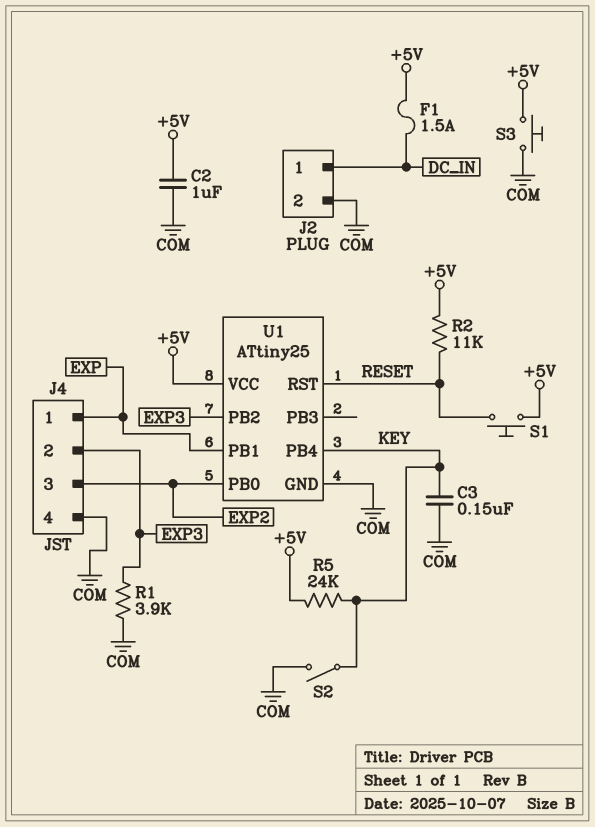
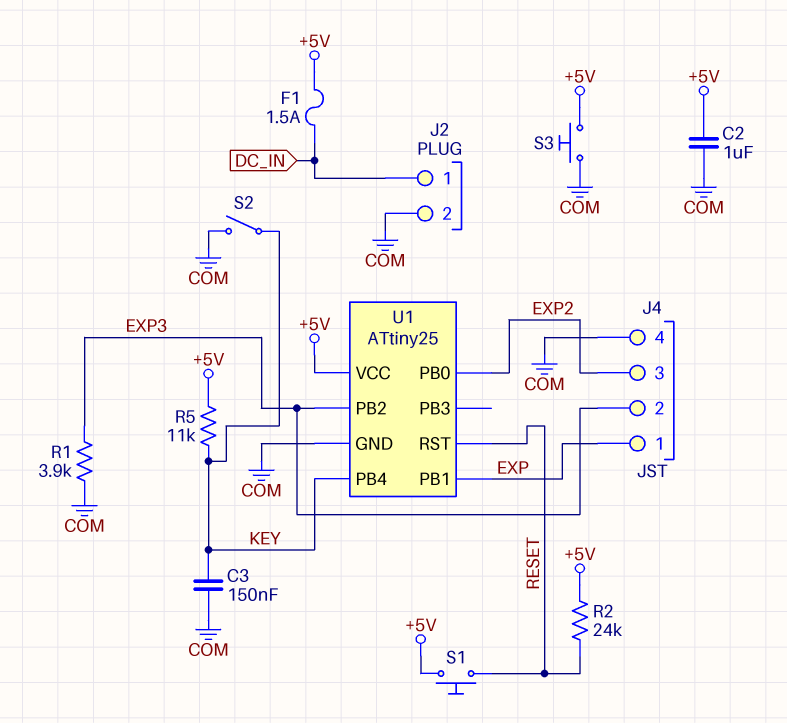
R2: 11k (+5V, RESET) -> 24k (+5V, RESET)
R5: 24k (+5V, KEY) -> 11k (+5V, KEY)

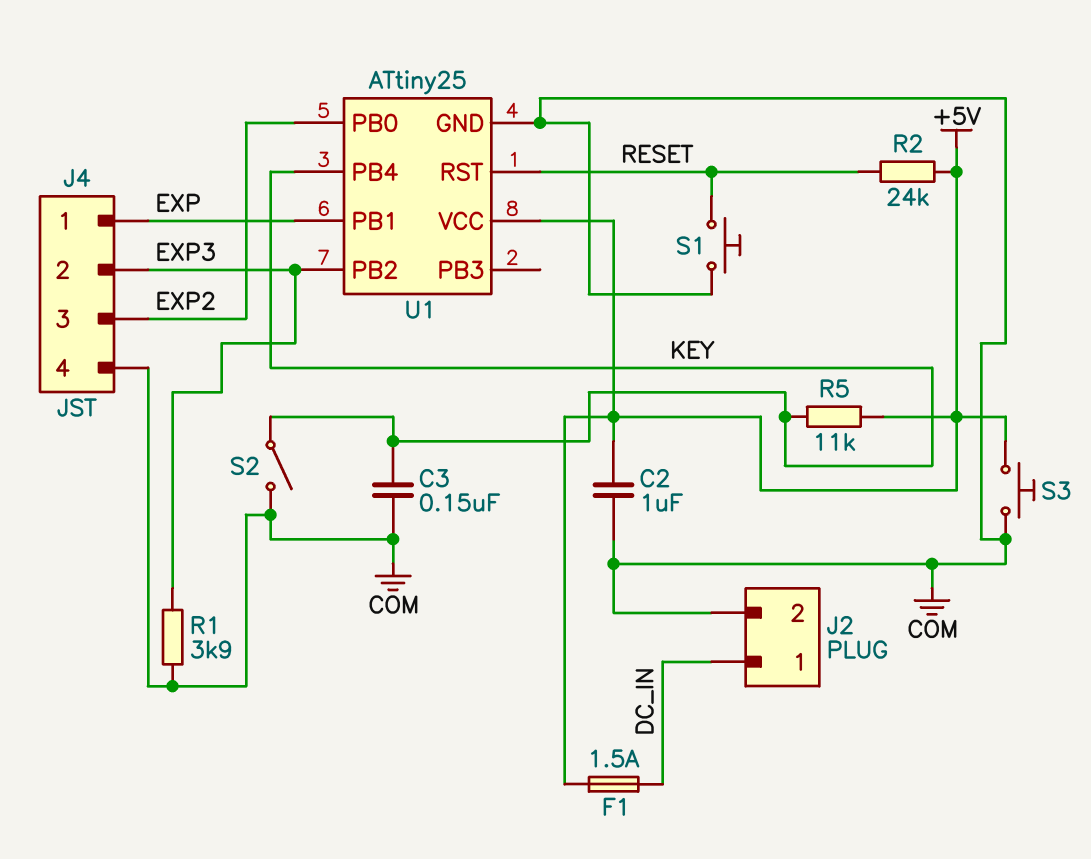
S1: button (+5V, RESET) -> button (COM, RESET)

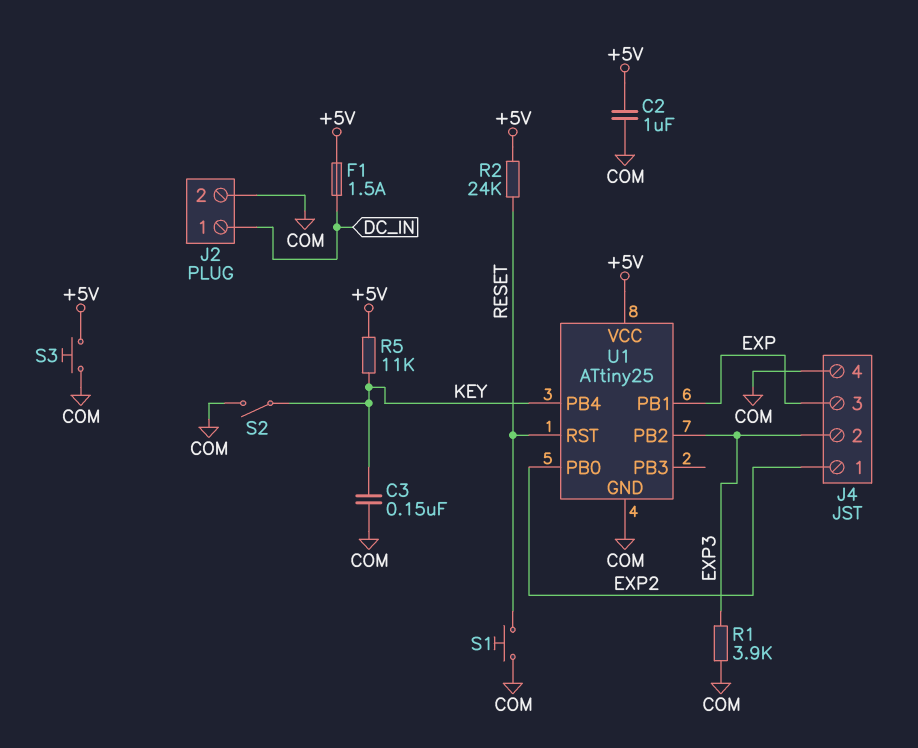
J4 pin 1: EXP -> EXP2
J4 pin 3: EXP2 -> EXP

